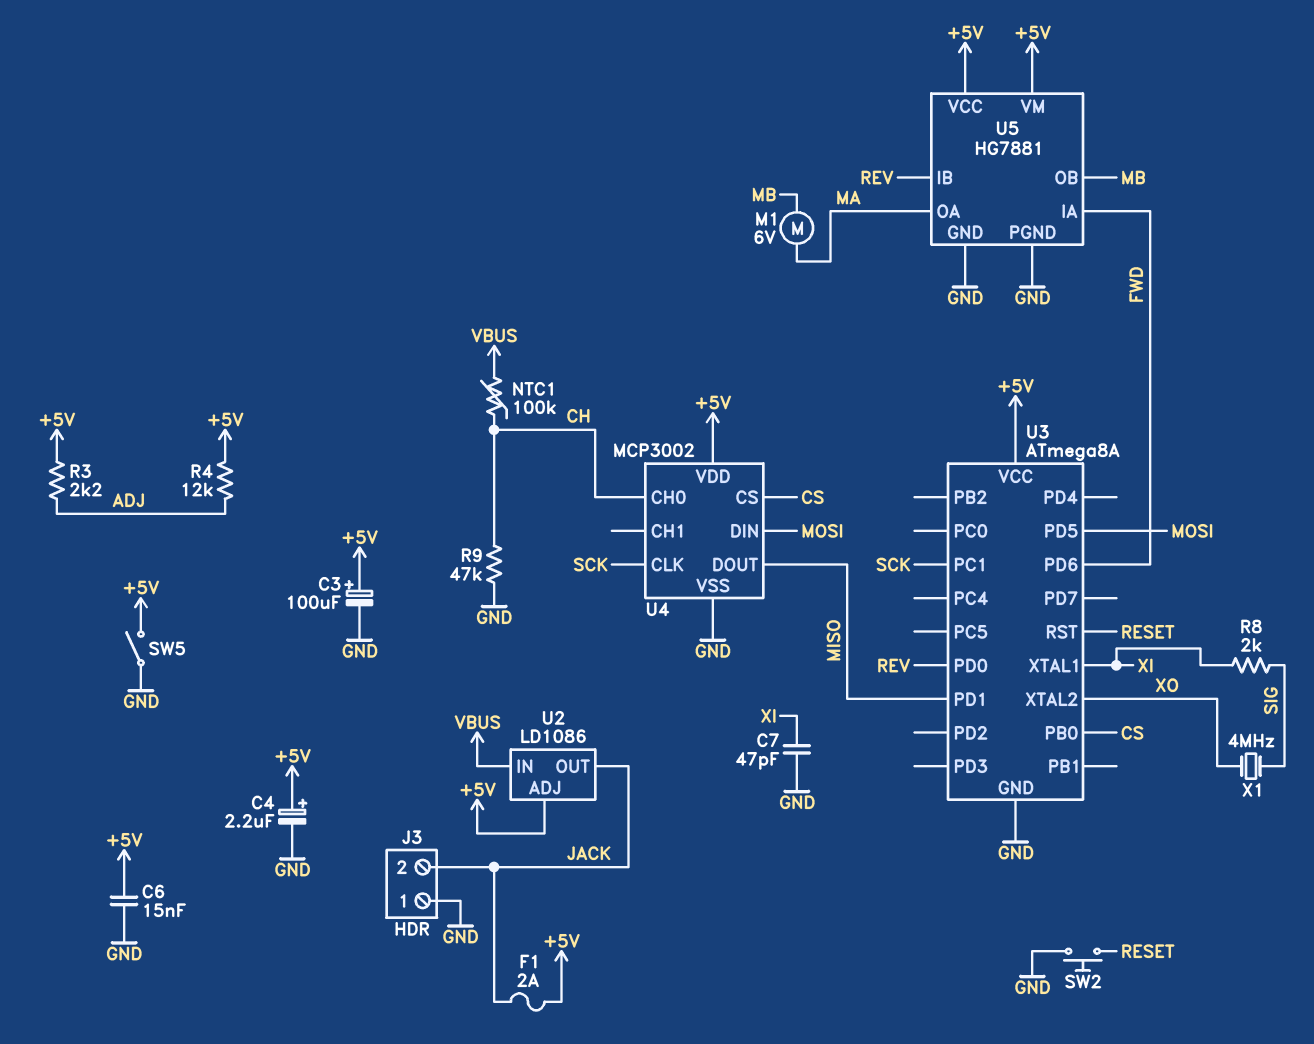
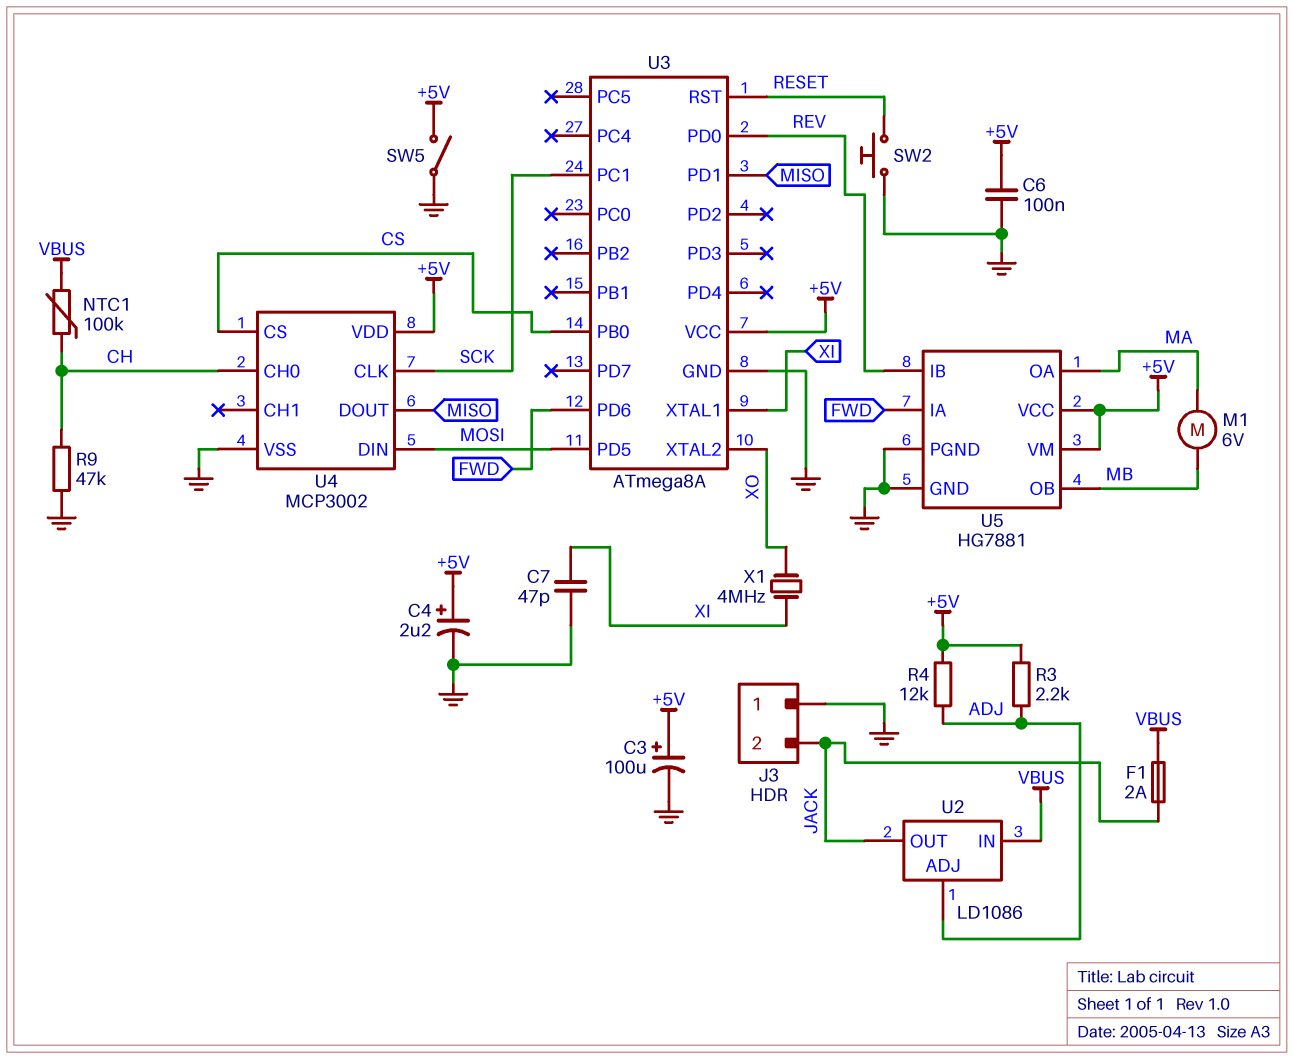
C6: 15nF (+5V, GND) -> 100nF (+5V, GND)
F1: 2A (+5V, JACK) -> 2A (JACK, VBUS)
R8: 2k (SIG, XI) -> none
U2 pin ADJ: +5V -> ADJ
X1: 4MHz (SIG, XO) -> 4MHz (XI, XO)

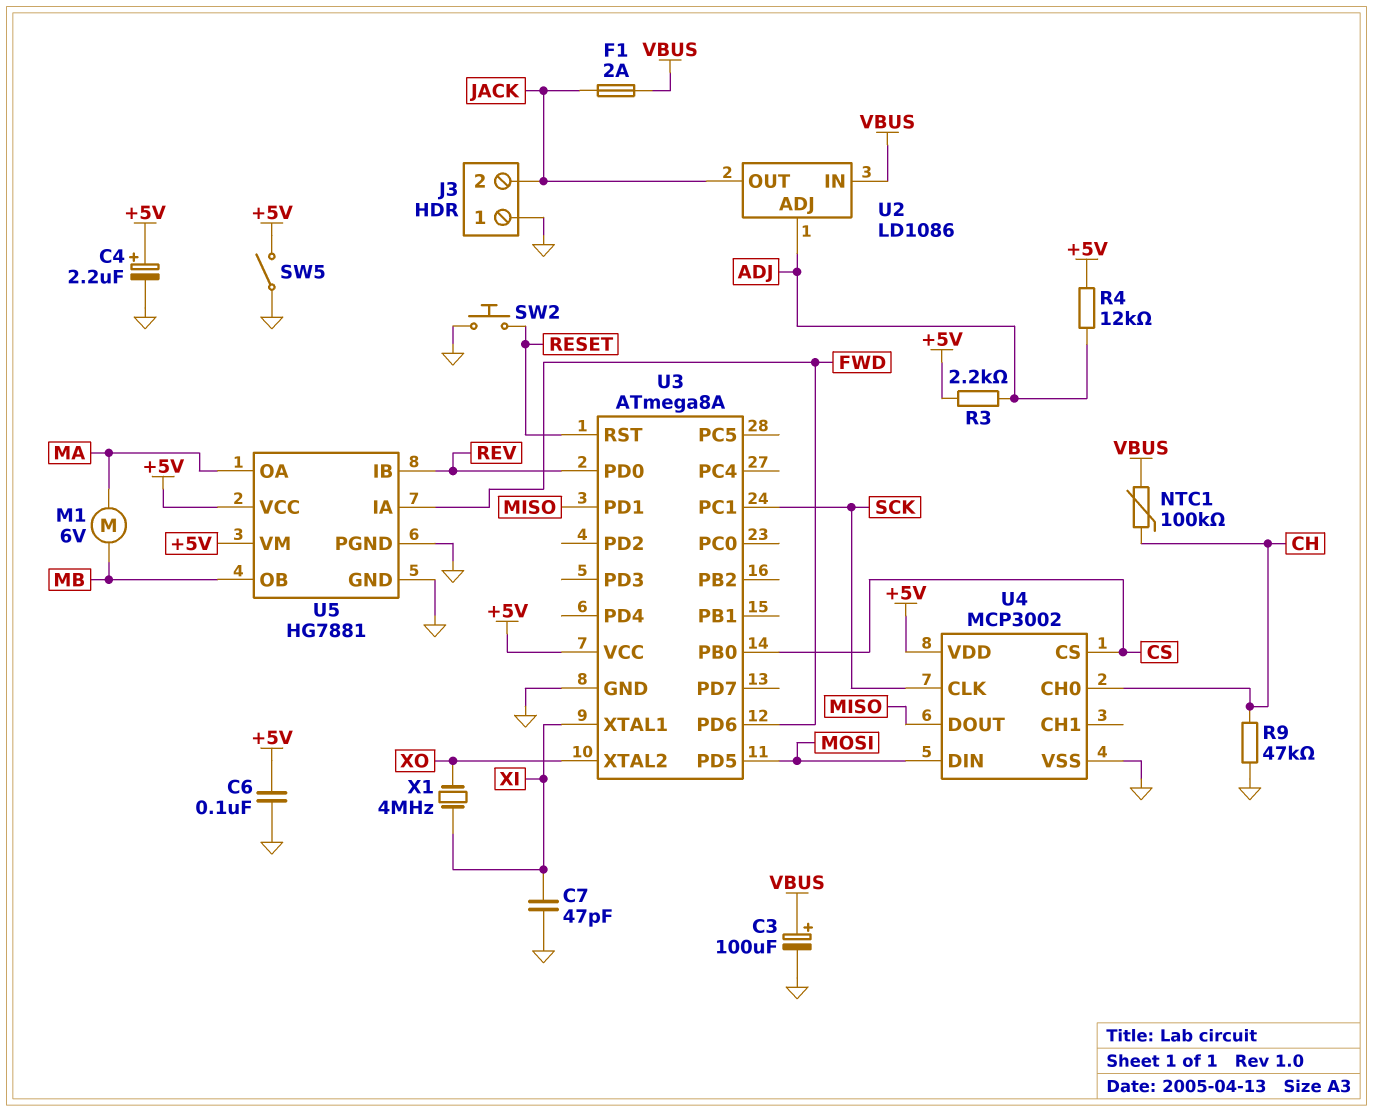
C3: 100uF (plus +5V, minus GND) -> 100uF (plus VBUS, minus GND)

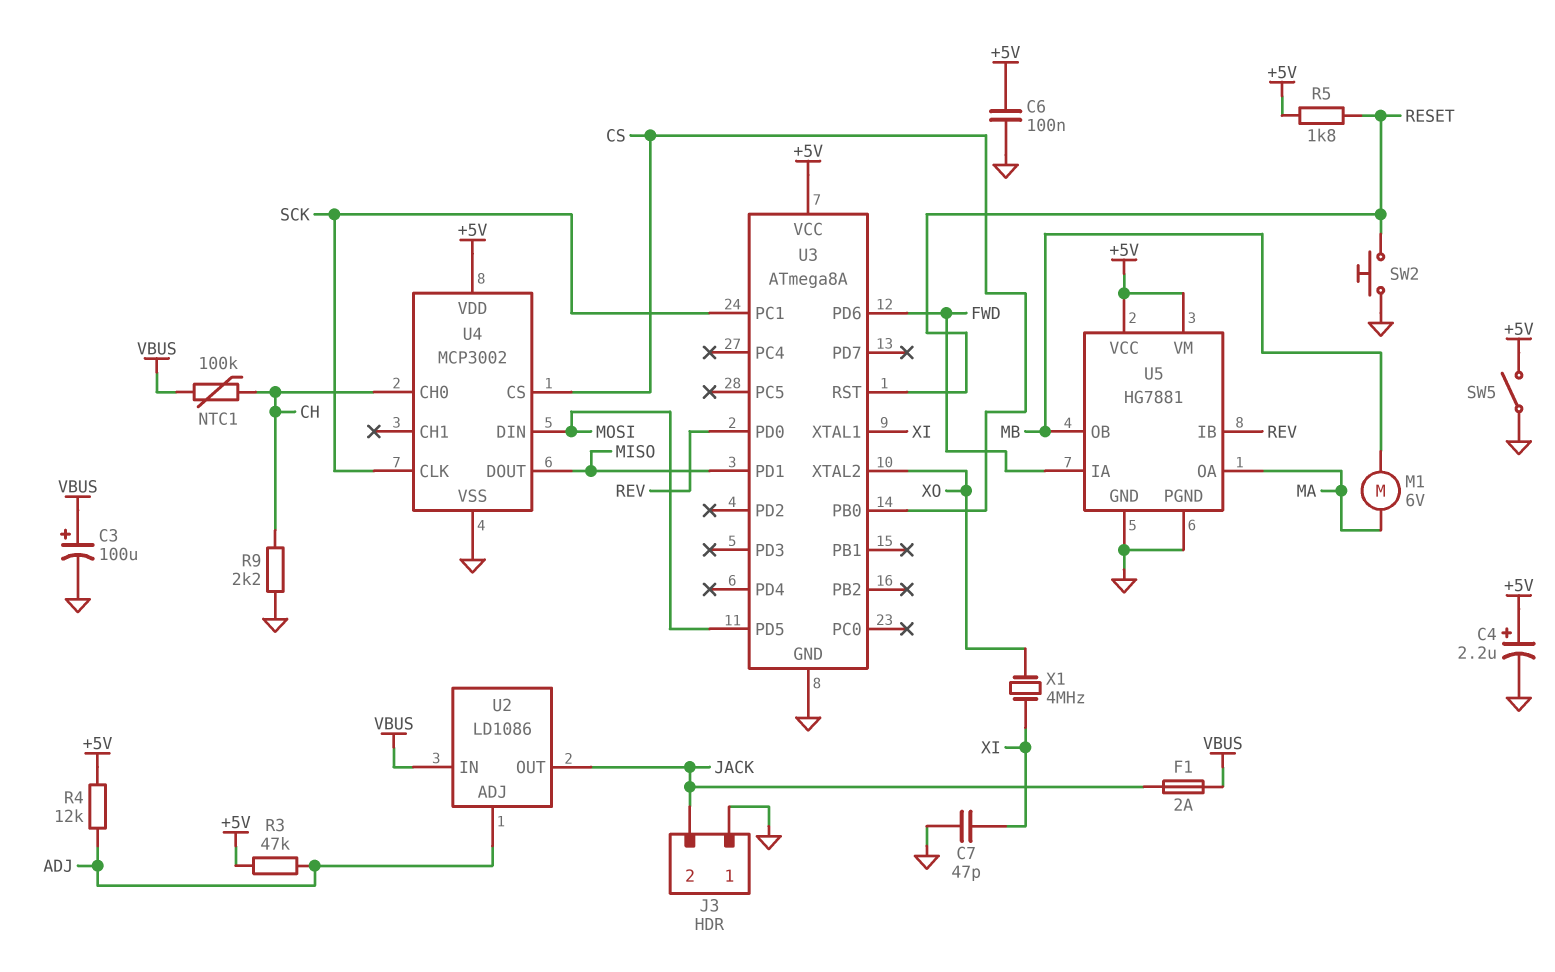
R3: 2.2k (+5V, ADJ) -> 47k (+5V, ADJ)
R5: none -> 1.8k (+5V, RESET)
R9: 47k (CH, GND) -> 2.2k (CH, GND)

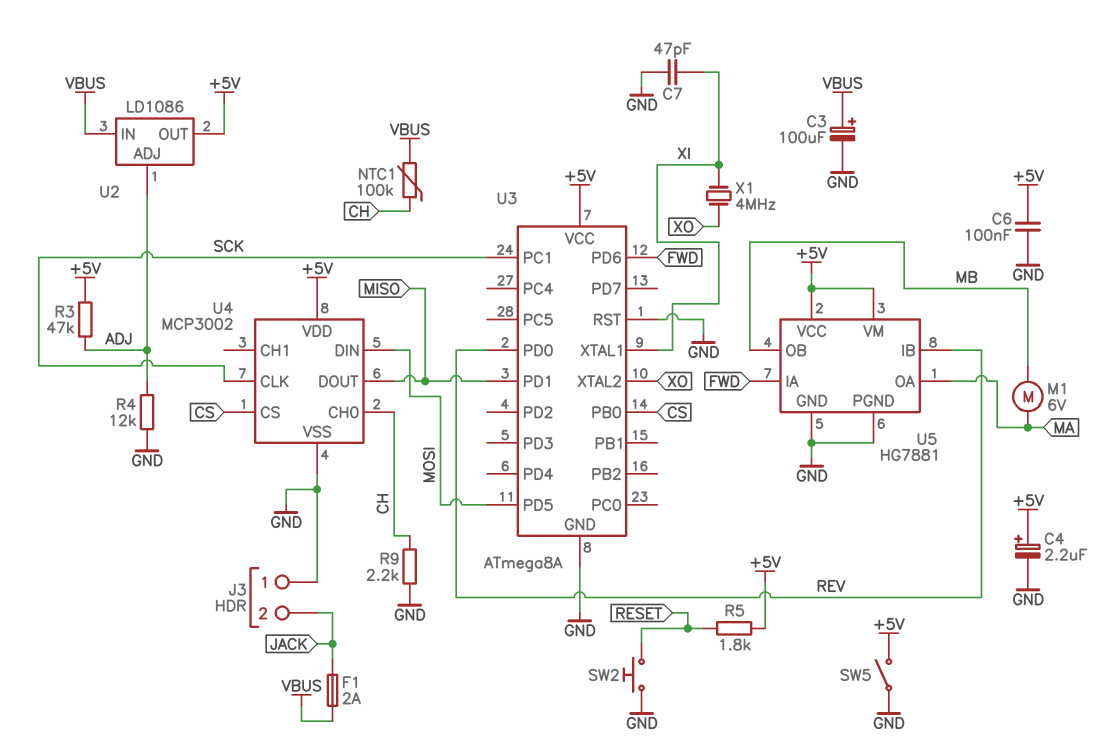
R4: 12k (+5V, ADJ) -> 12k (ADJ, GND)
U2 pin OUT: JACK -> +5V
U3 pin RST: RESET -> GND

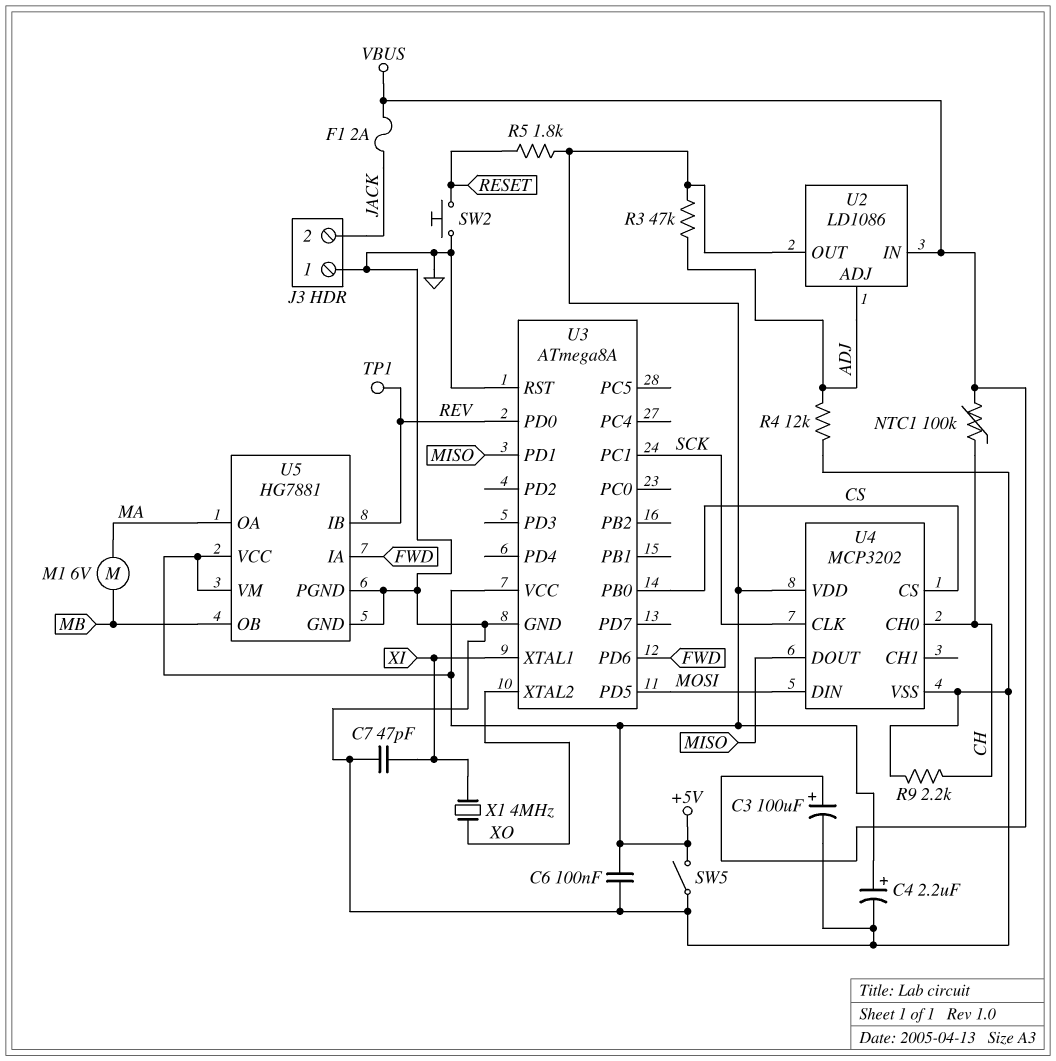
TP1: none -> test point (REV)
U4: MCP3002 -> MCP3202

